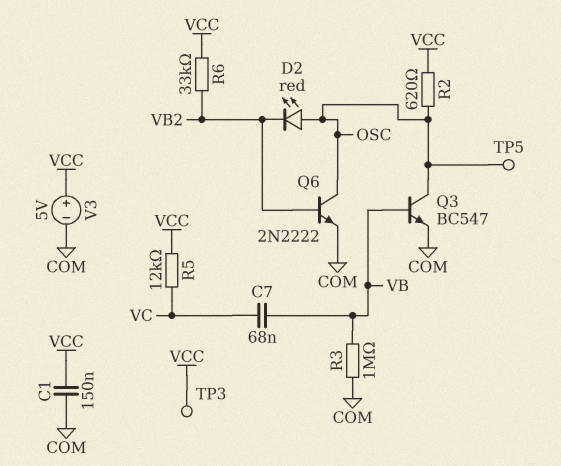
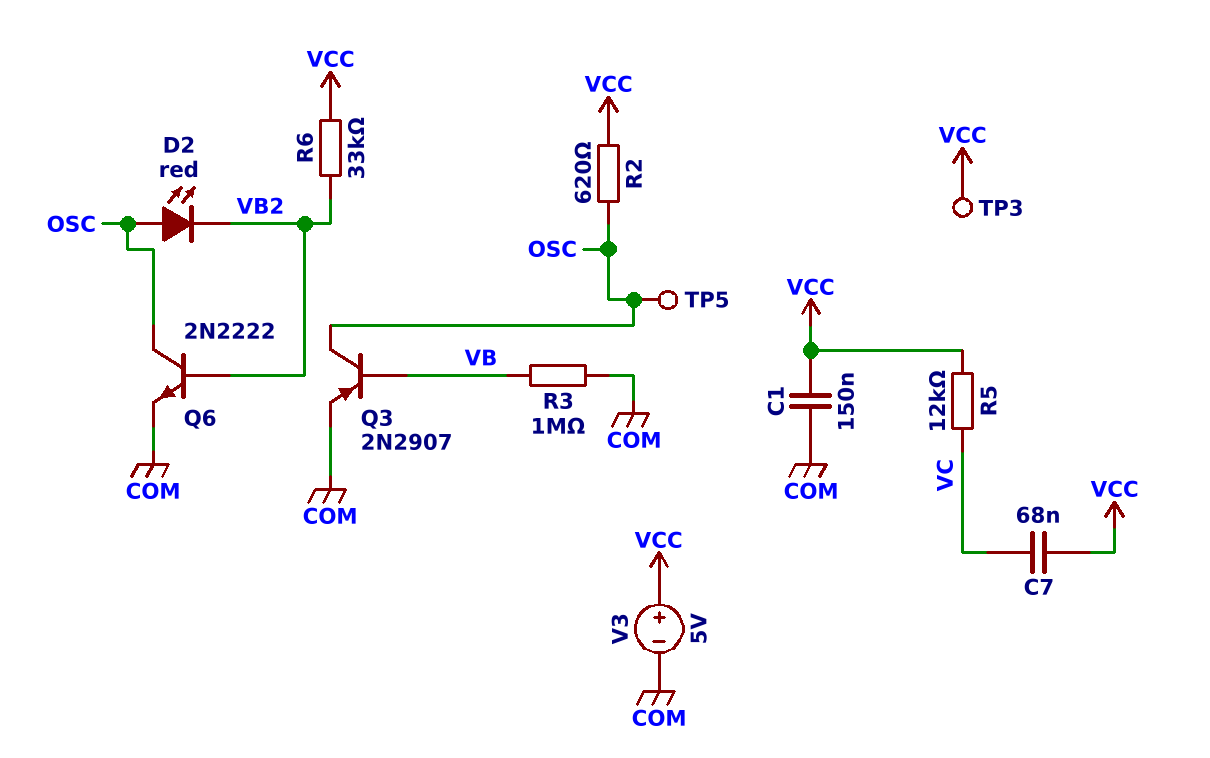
C7: 68nF (VB, VC) -> 68nF (VC, VCC)
Q3: NPN BC547 (B VB, C OSC, E COM) -> PNP 2N2907 (B VB, C OSC, E COM)

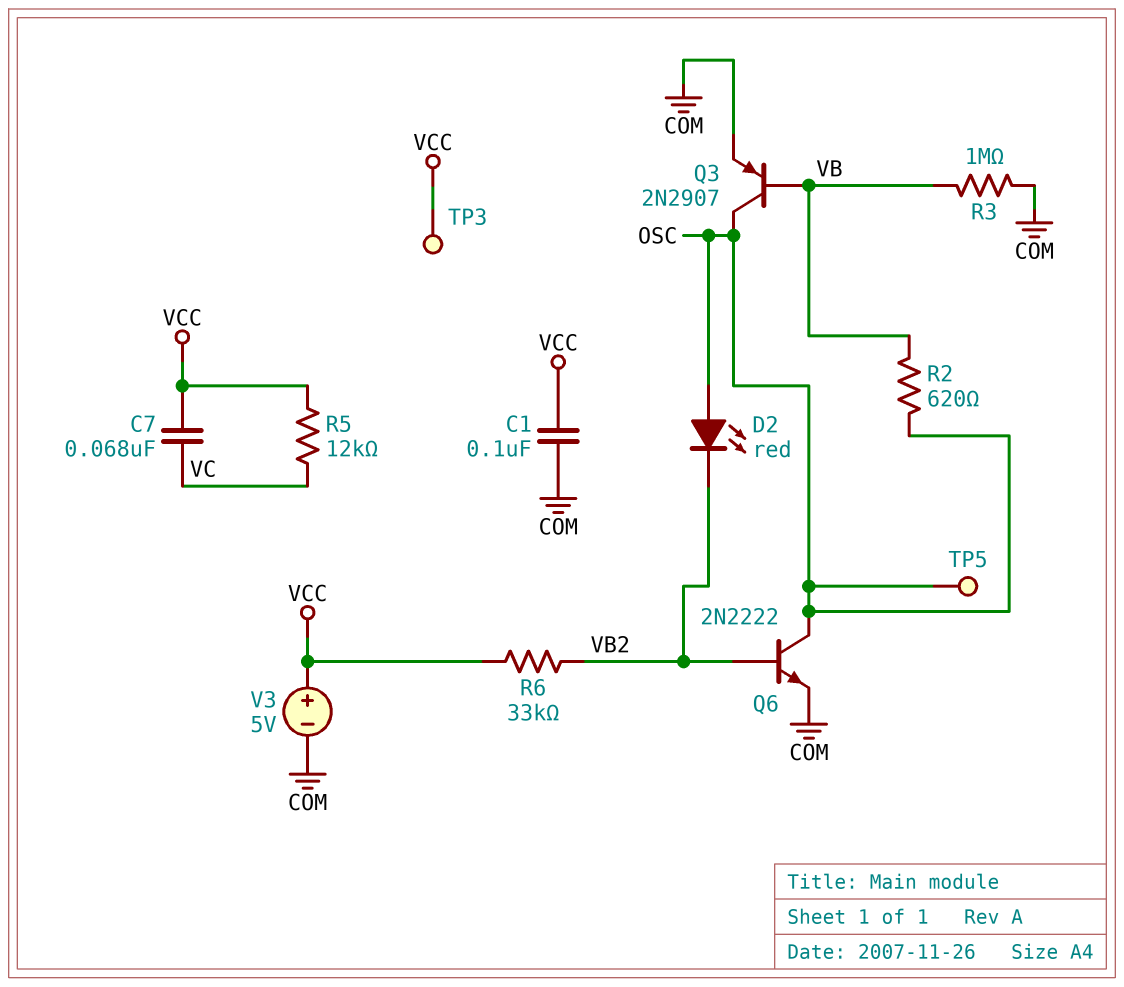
C1: 150nF (COM, VCC) -> 100nF (COM, VCC)
R2: 620 (OSC, VCC) -> 620 (OSC, VB)

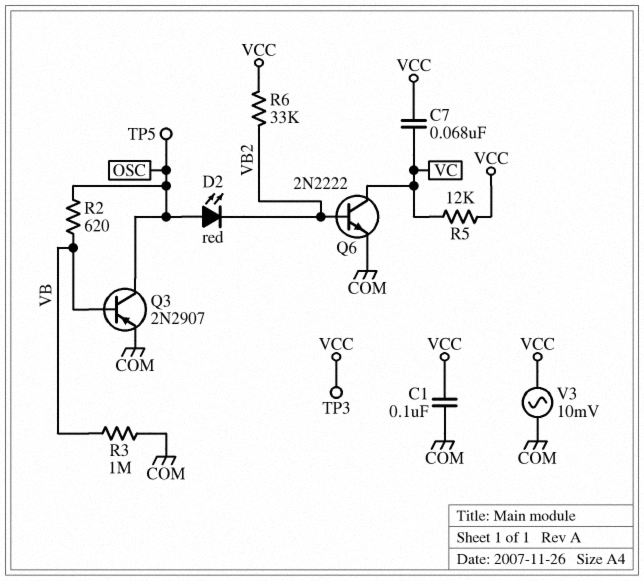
Q6: NPN 2N2222 (B VB2, C OSC, E COM) -> NPN 2N2222 (B VB2, C VC, E COM)
V3: 5V (plus VCC, minus COM) -> AC 10mV (COM, VCC)

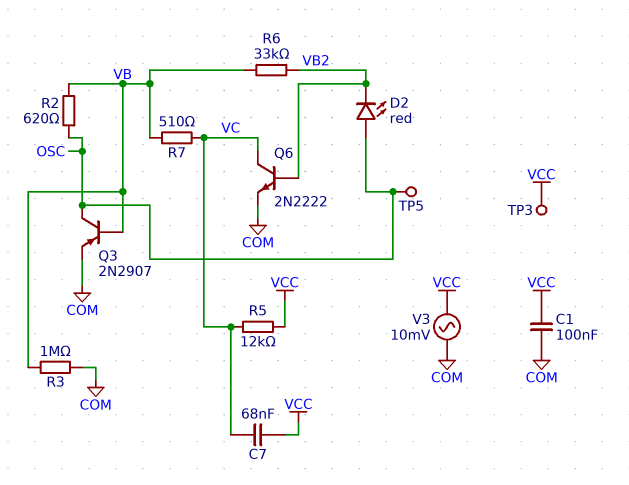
R6: 33k (VB2, VCC) -> 33k (VB, VB2)
R7: none -> 510 (VB, VC)

